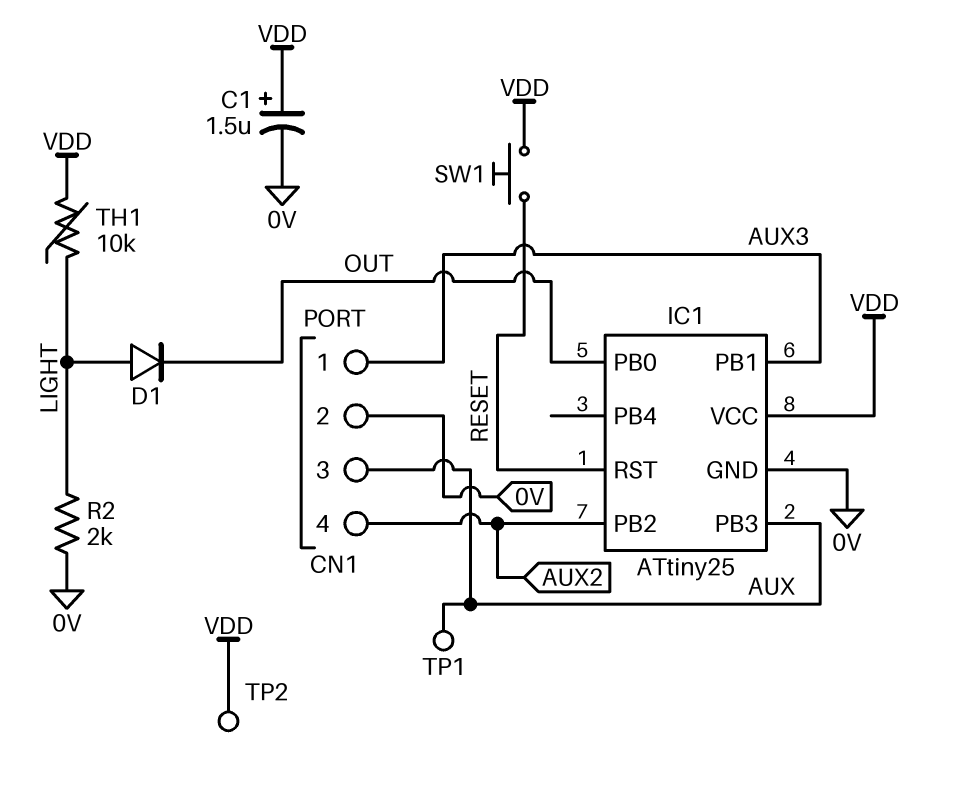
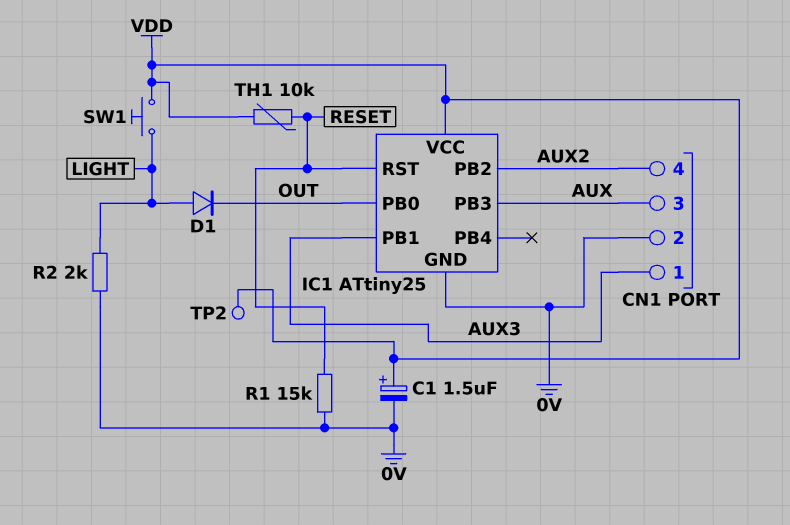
R1: none -> 15k (0V, RESET)
SW1: button (RESET, VDD) -> button (LIGHT, VDD)
TH1: 10k (LIGHT, VDD) -> 10k (RESET, VDD)
TP1: test point (AUX) -> none

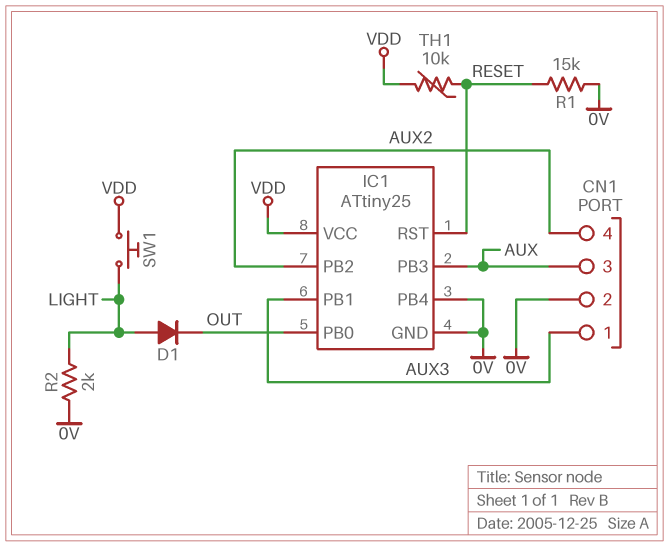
C1: 1.5uF (plus VDD, minus 0V) -> none
IC1 pin PB4: none -> 0V
TP2: test point (VDD) -> none

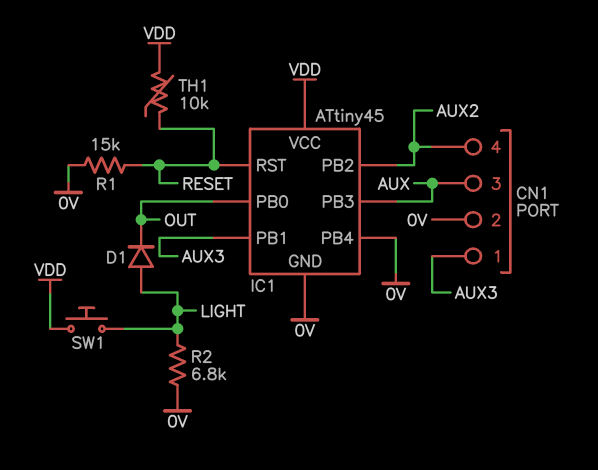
IC1: ATtiny25 -> ATtiny45
R2: 2k (0V, LIGHT) -> 6.8k (0V, LIGHT)

